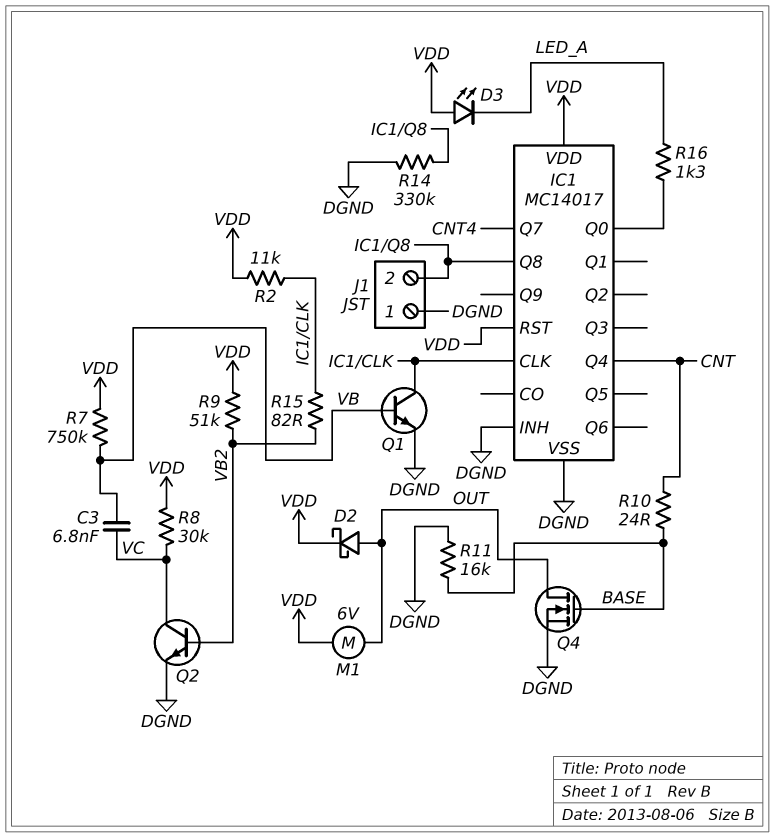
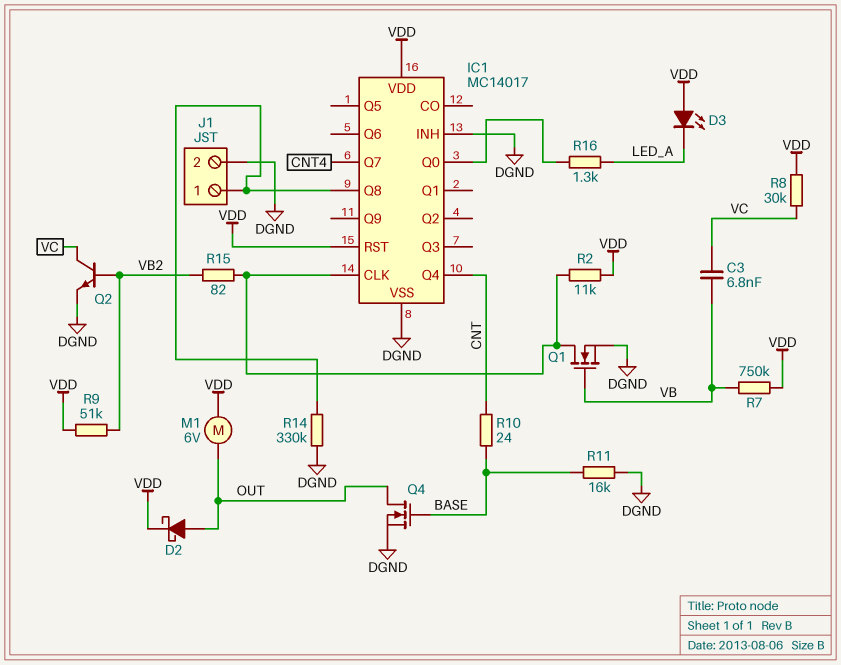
J1 pin 1: DGND -> IC1/Q8
J1 pin 2: IC1/Q8 -> DGND
Q1: NPN (B VB, C IC1/CLK, E DGND) -> NMOS (G VB, D IC1/CLK, S DGND)

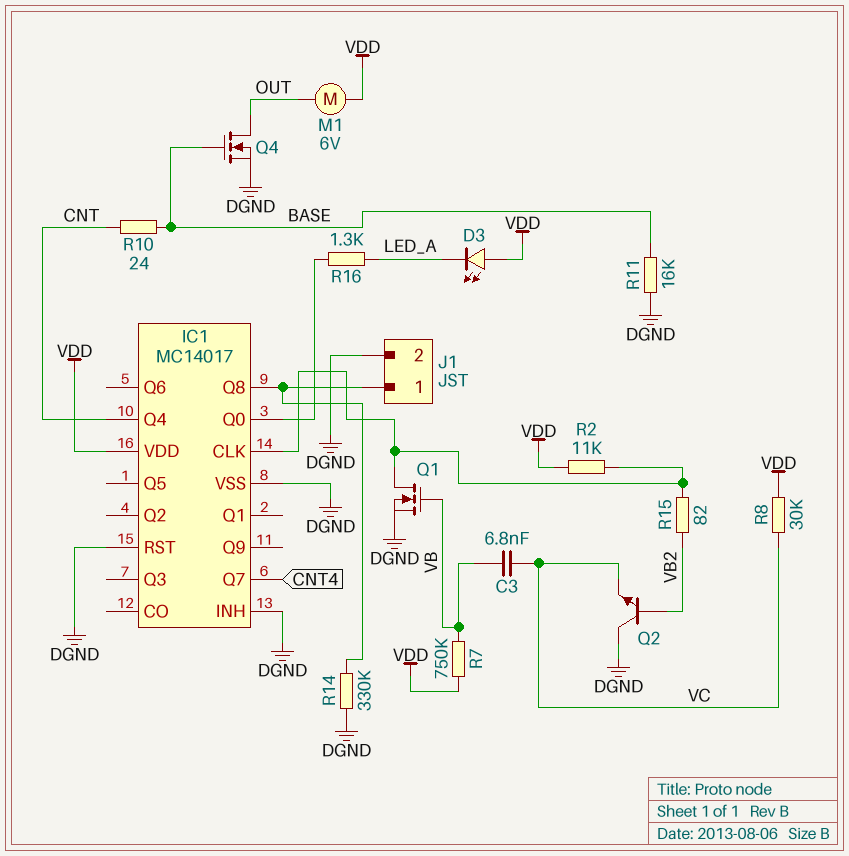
D2: schottky (A OUT, K VDD) -> none
IC1 pin RST: VDD -> DGND
Q2: NPN (B VB2, C VC, E DGND) -> NPN (B VB2, C DGND, E VC)
R9: 51k (VB2, VDD) -> none

